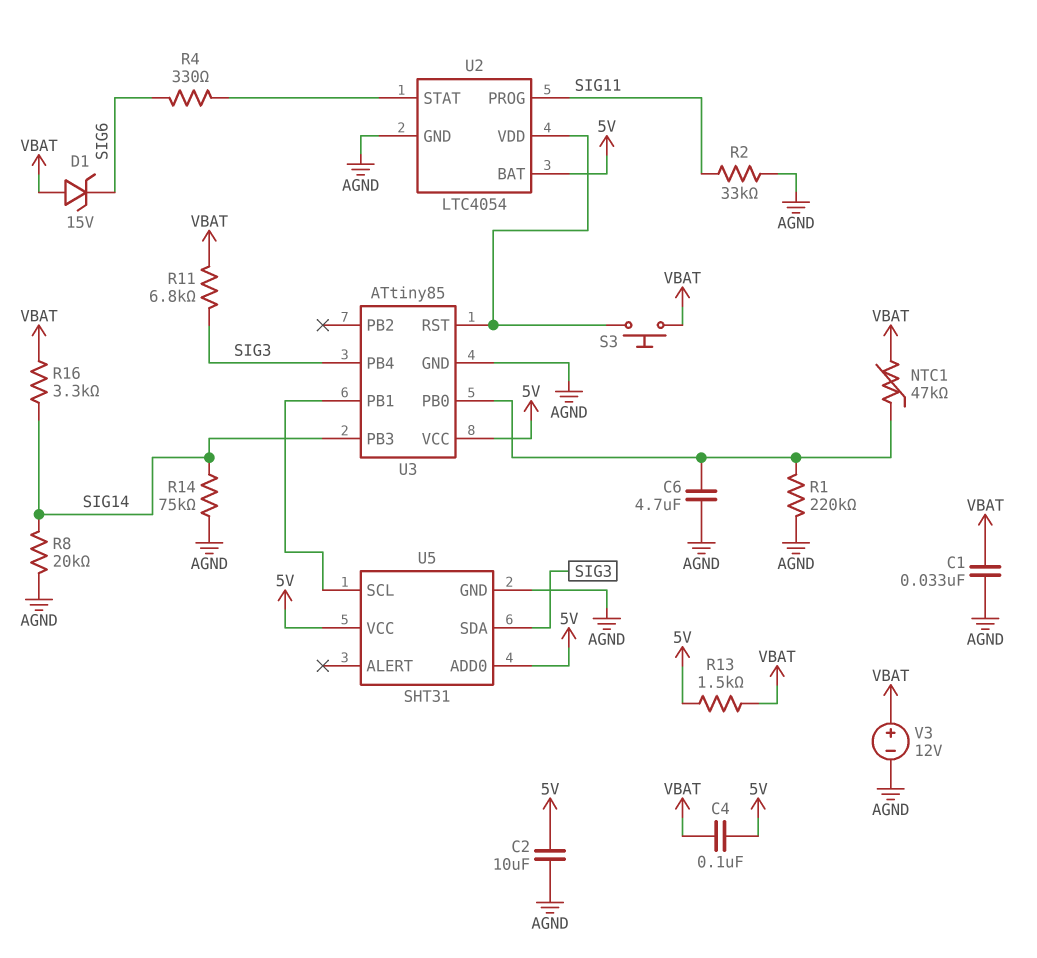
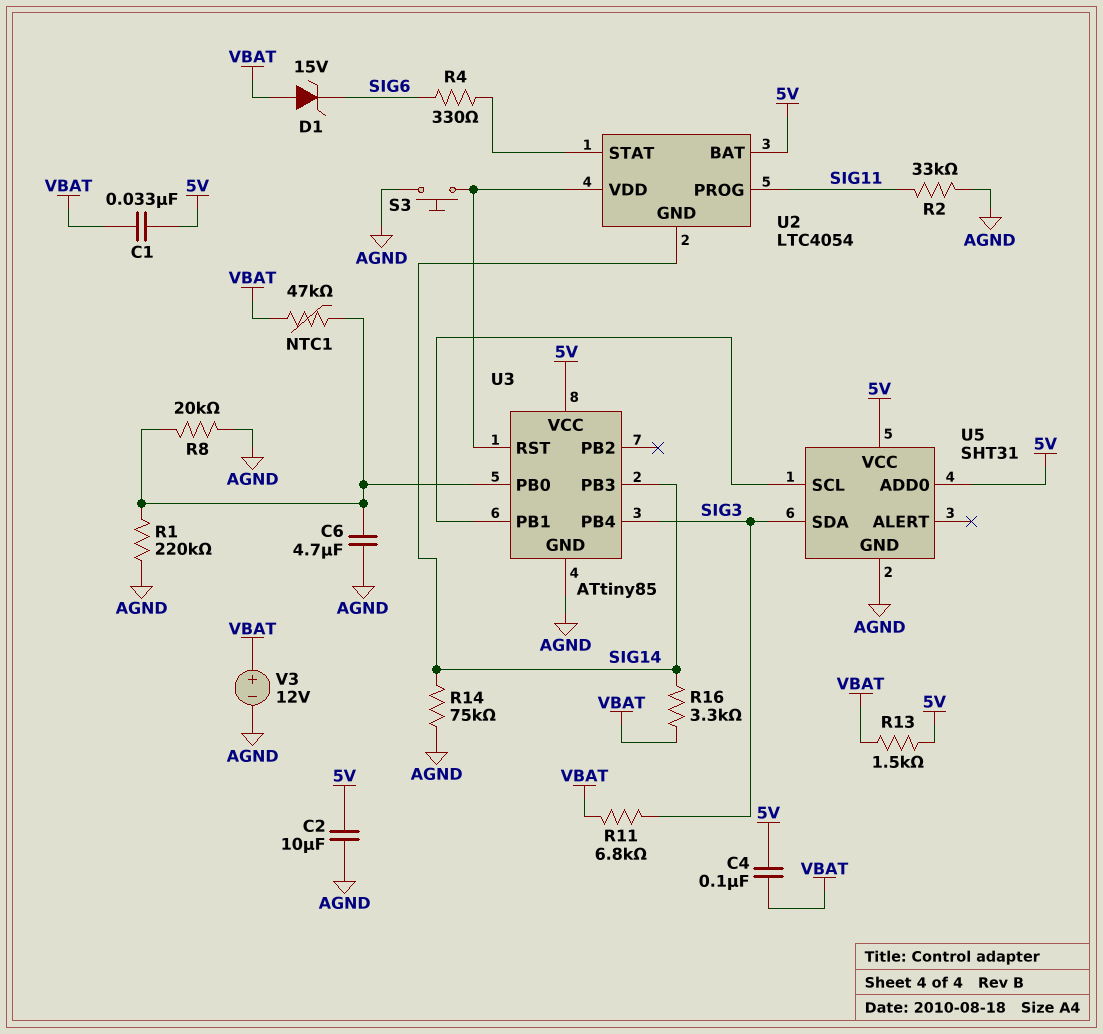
C1: 33nF (AGND, VBAT) -> 33nF (5V, VBAT)
R8: 20k (AGND, SIG14) -> 20k (AGND, U3/PB0)
S3: button (U2/VDD, VBAT) -> button (AGND, U2/VDD)
U2 pin GND: AGND -> SIG14

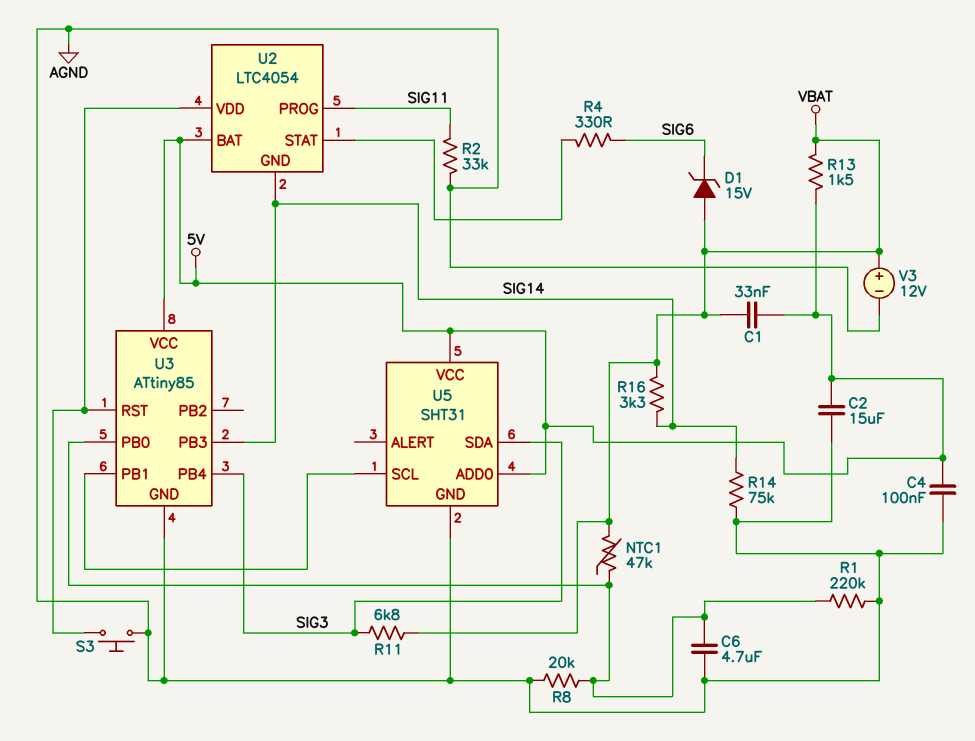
C2: 10uF (5V, AGND) -> 15uF (5V, AGND)
C4: 100nF (5V, VBAT) -> 100nF (5V, AGND)

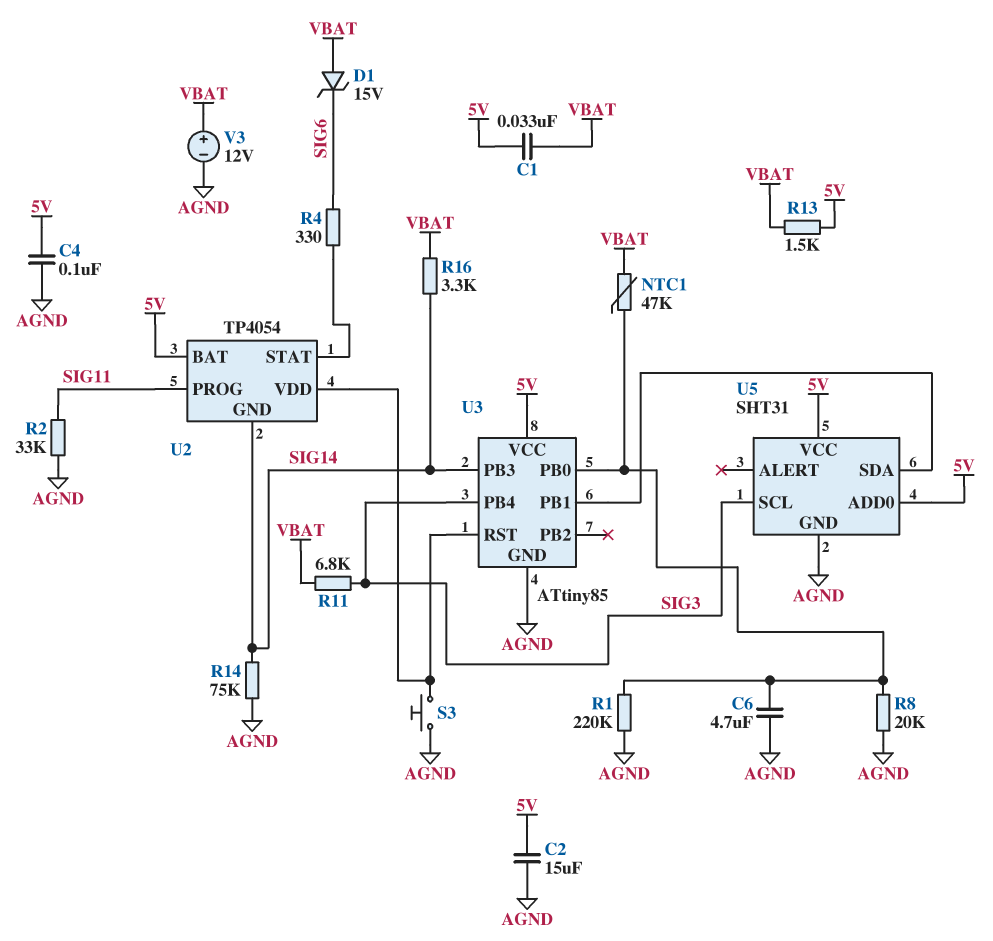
U2: LTC4054 -> TP4054
U5 pin SCL: U3/PB1 -> SIG3
U5 pin SDA: SIG3 -> U3/PB1

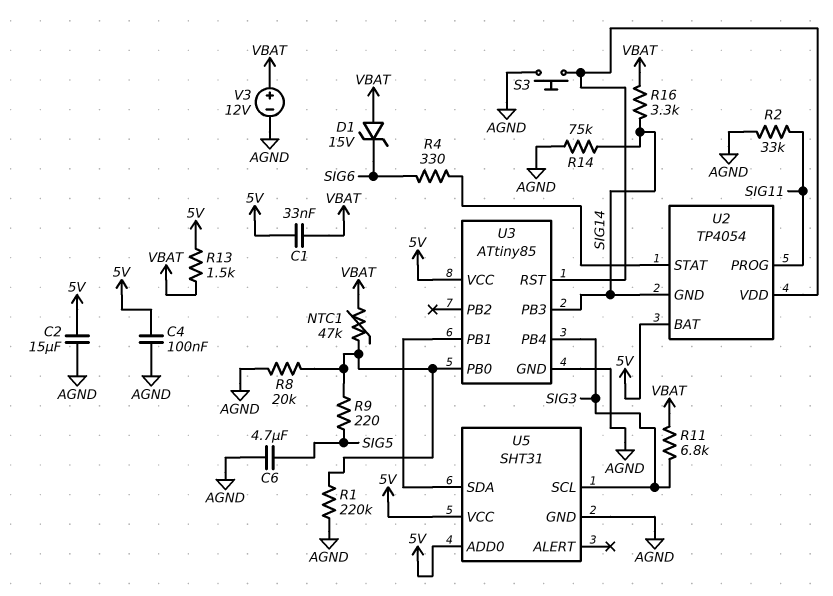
C6: 4.7uF (AGND, U3/PB0) -> 4.7uF (AGND, SIG5)
R9: none -> 220 (SIG5, U3/PB0)

